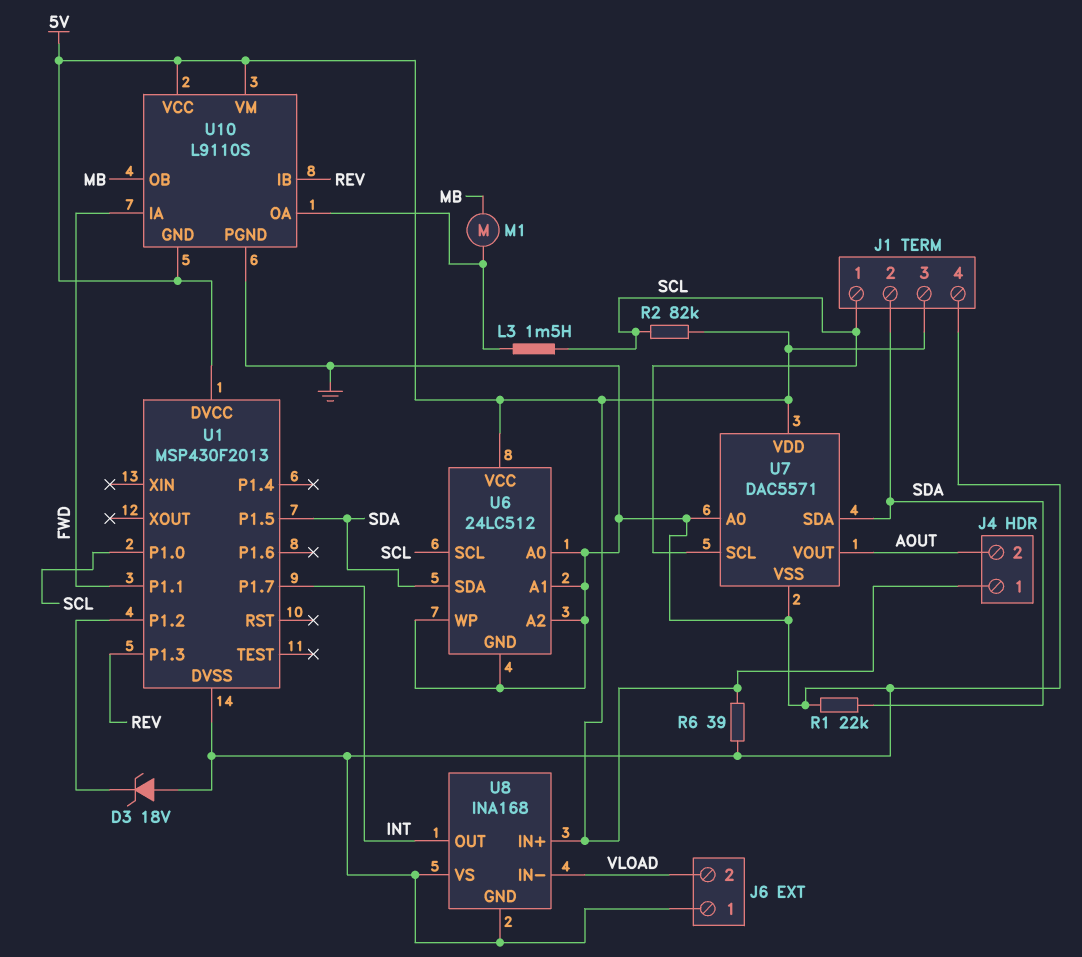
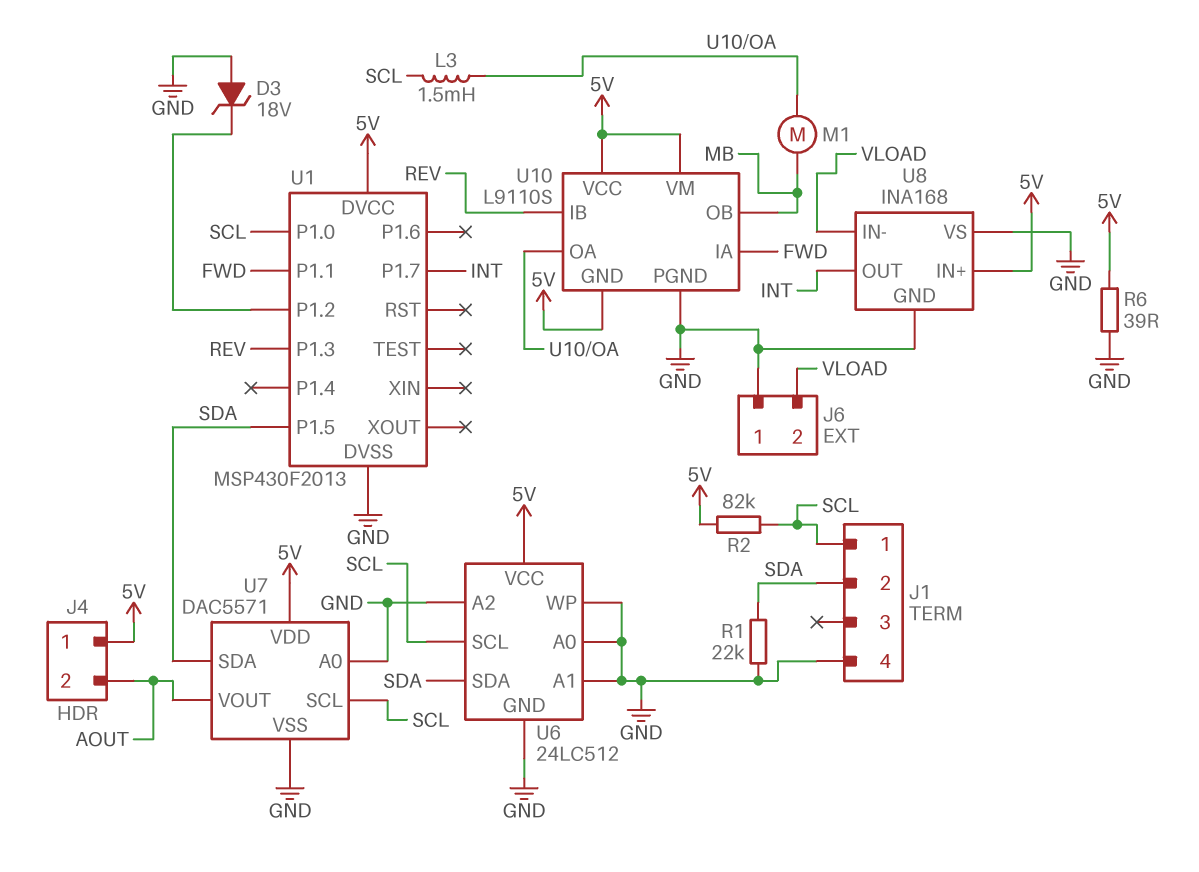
J1 pin 3: 5V -> none

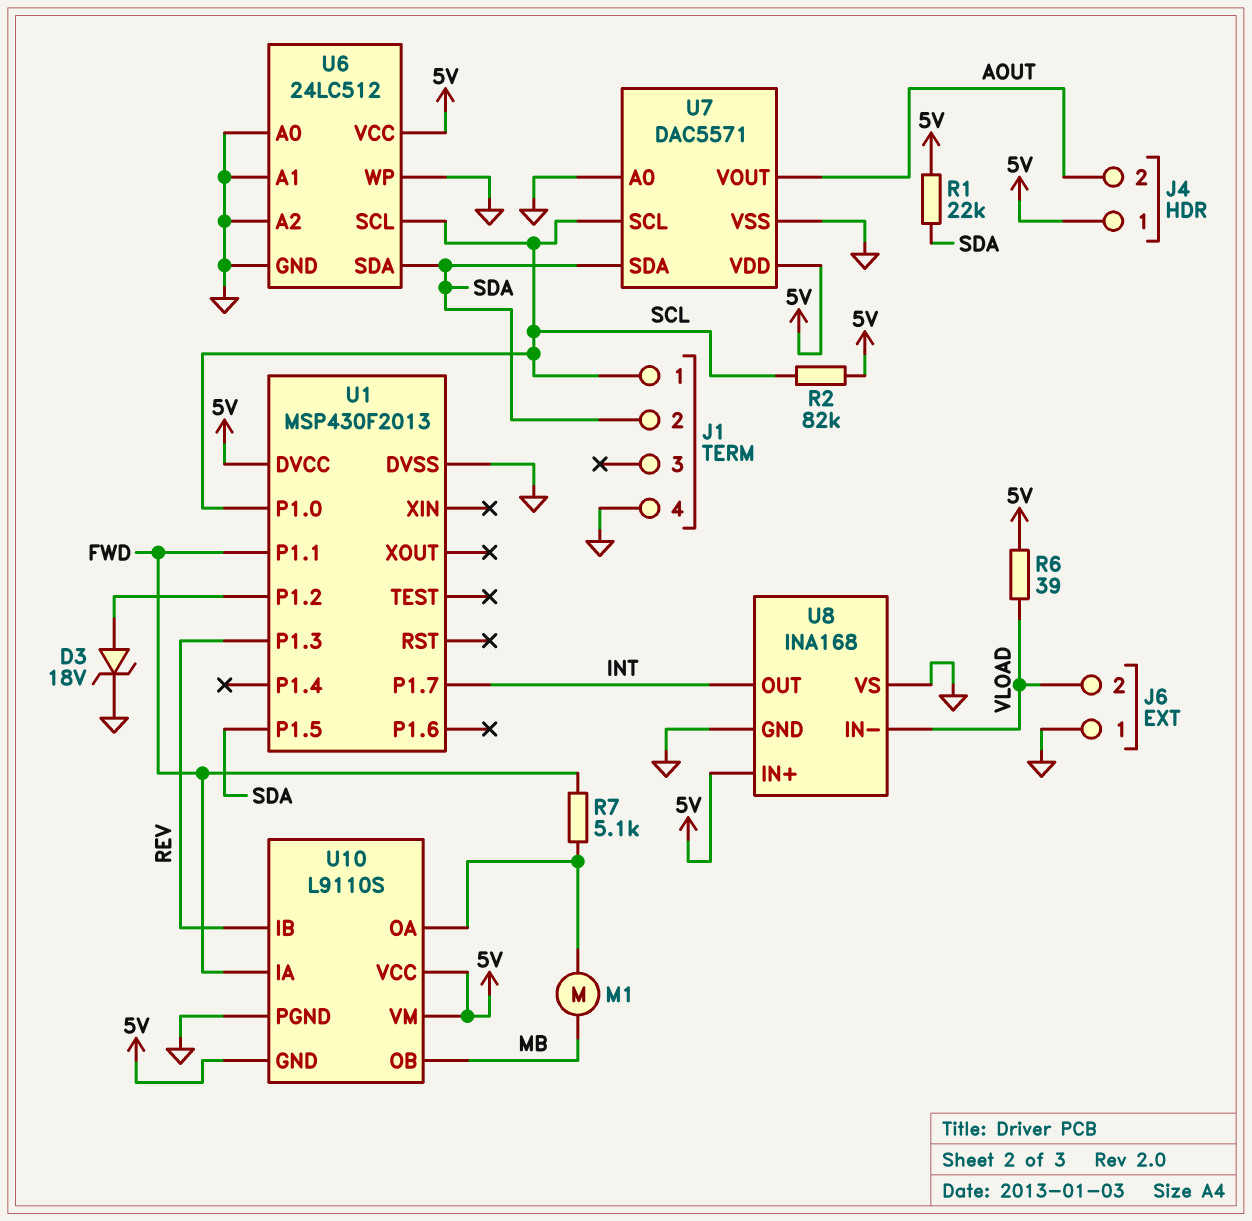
D3: zener 18V (A GND, K U1/P1.2) -> zener 18V (A U1/P1.2, K GND)
L3: 1.5mH (SCL, U10/OA) -> none
R1: 22k (GND, SDA) -> 22k (5V, SDA)
R6: 39 (5V, GND) -> 39 (5V, VLOAD)
R7: none -> 5.1k (FWD, U10/OA)

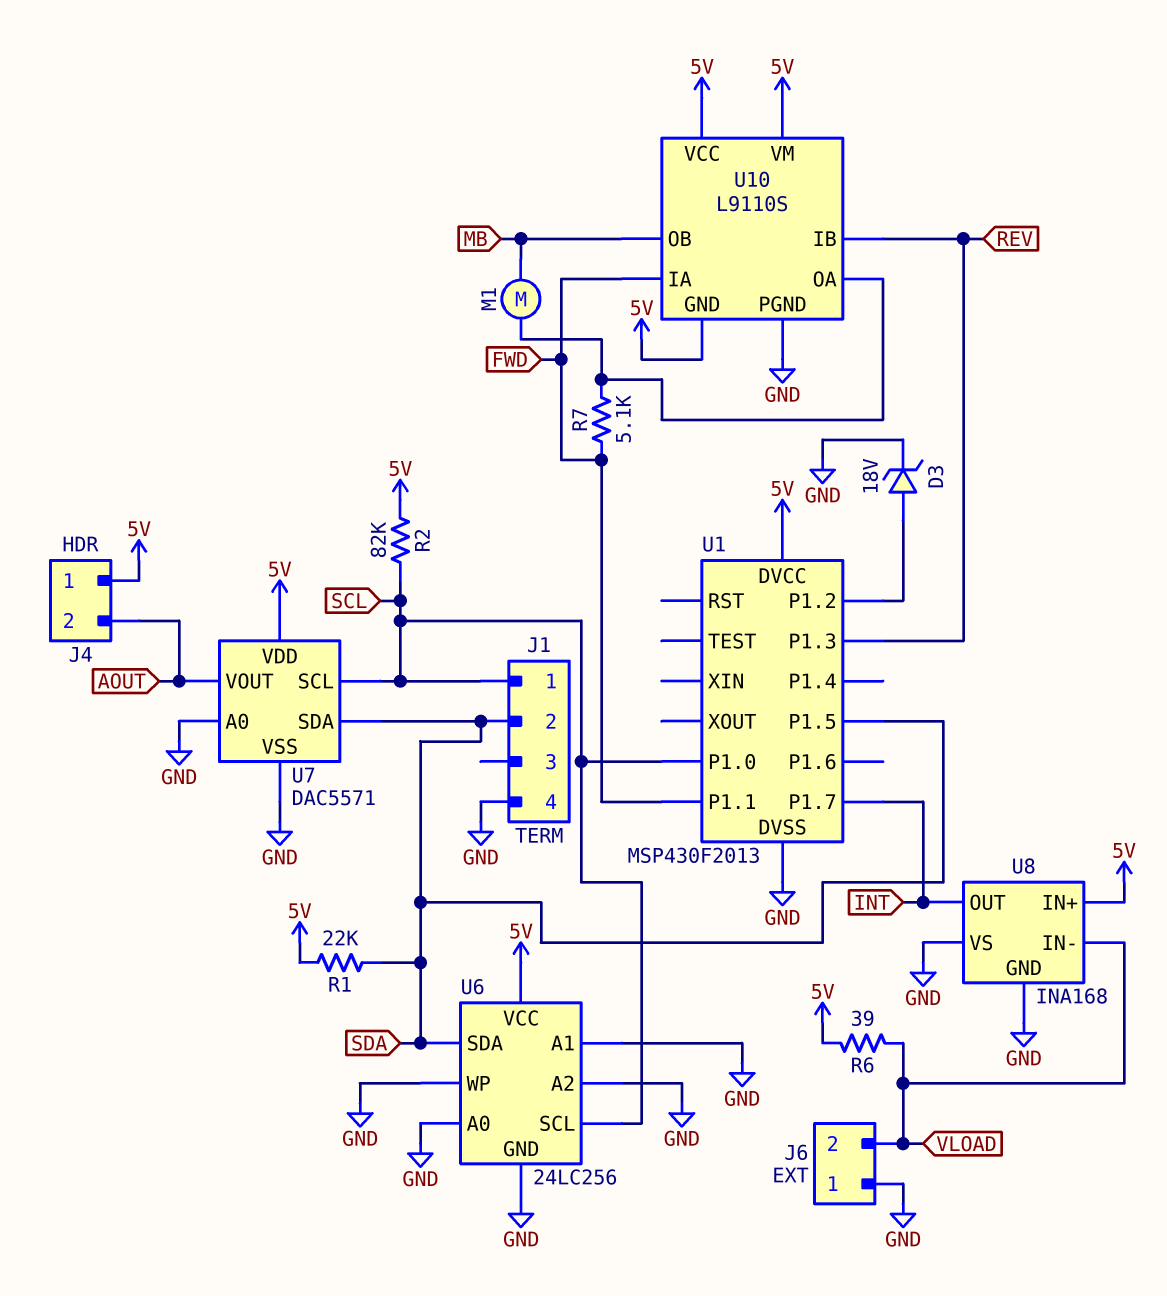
U6: 24LC512 -> 24LC256

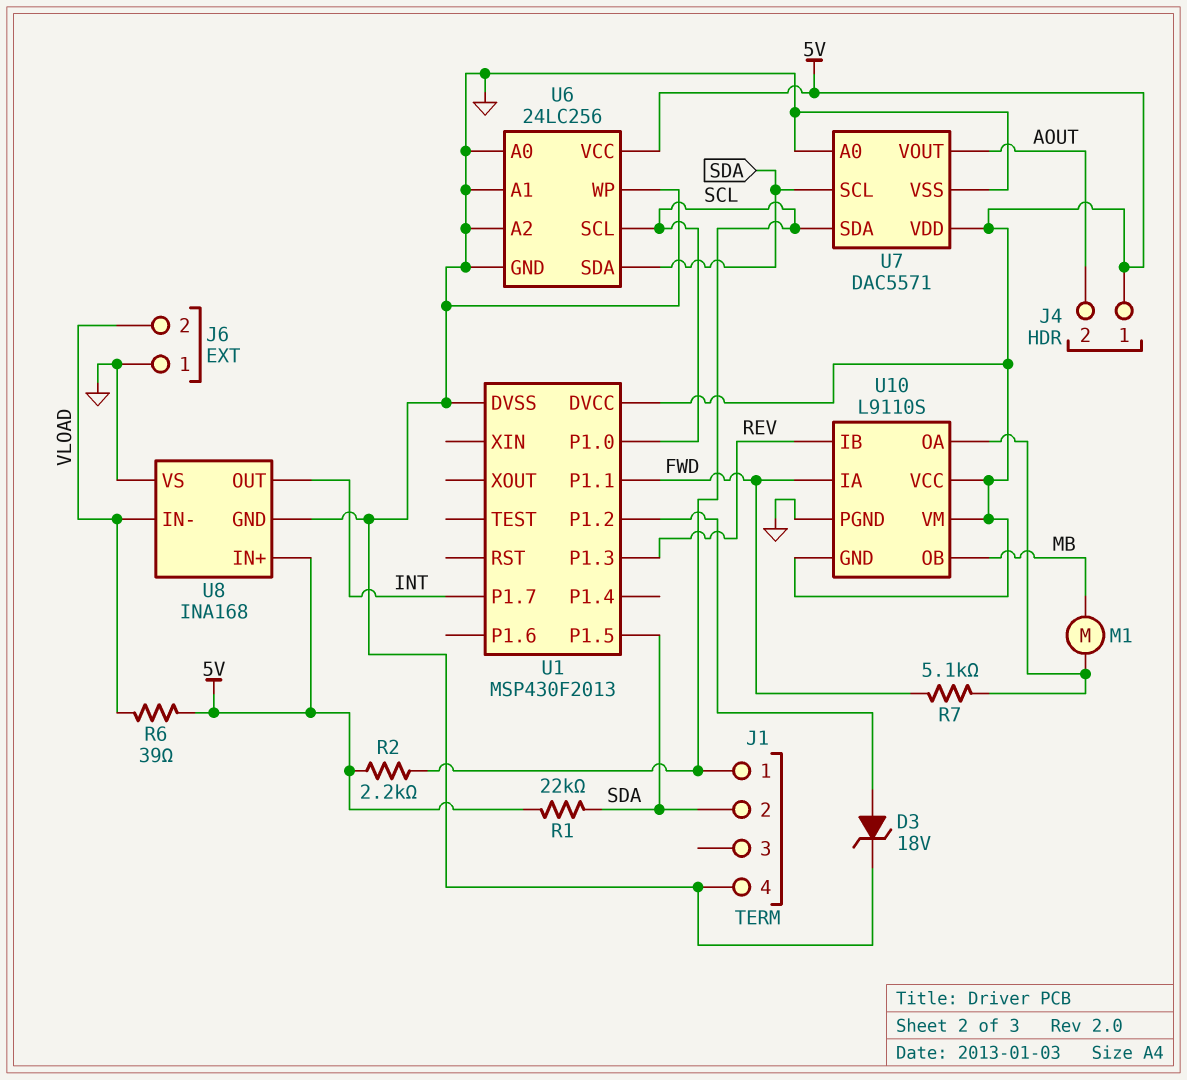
R2: 82k (5V, SCL) -> 2.2k (5V, SCL)
U7 pin SCL: SCL -> SDA
U7 pin SDA: SDA -> SCL

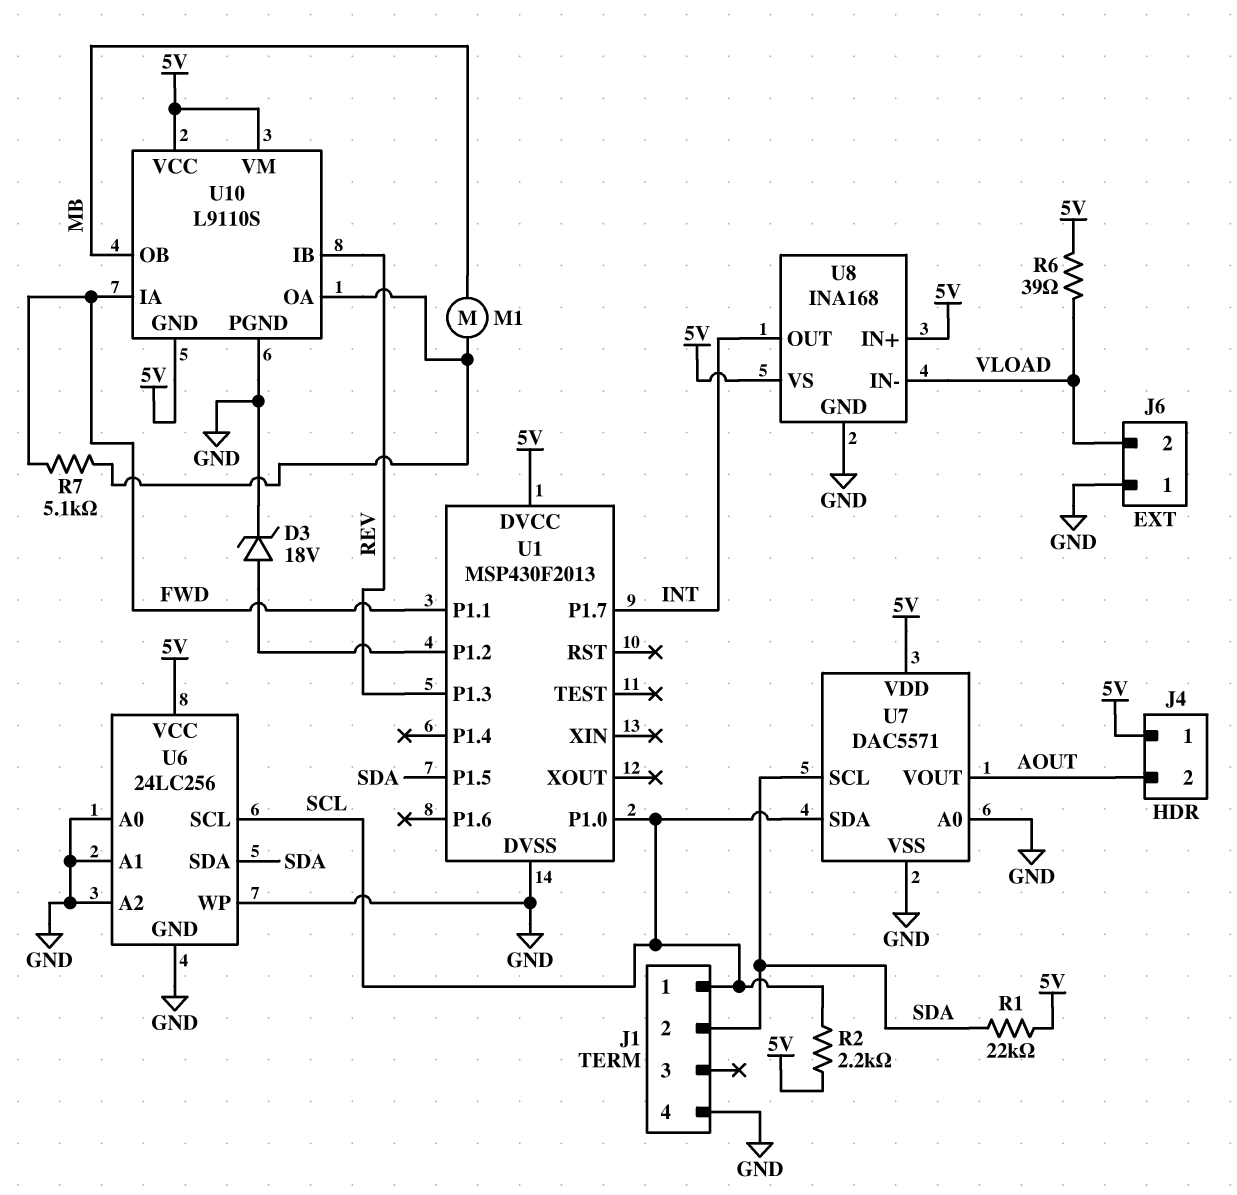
U8 pin VS: GND -> 5V

